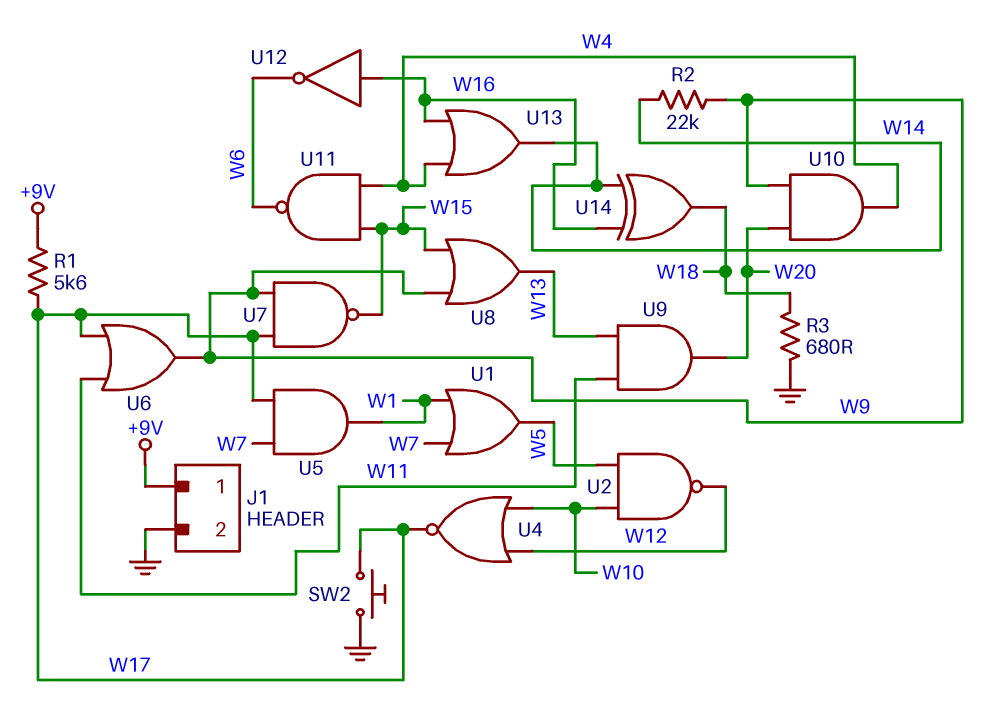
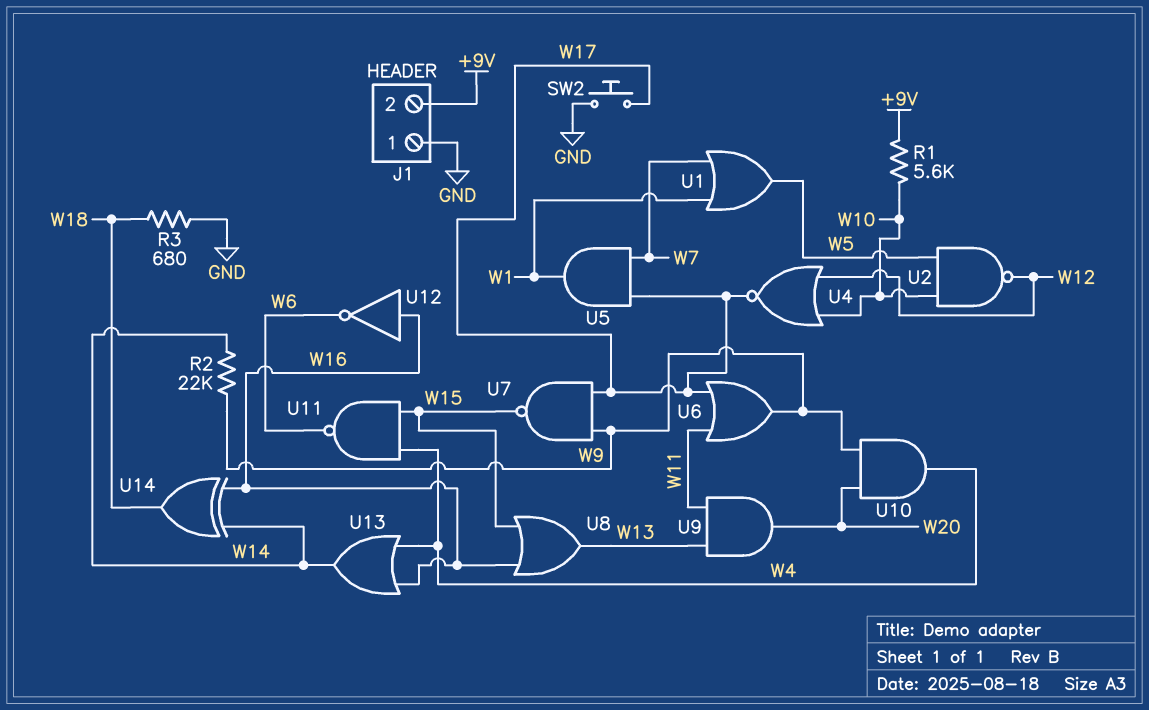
J1 pin 1: +9V -> GND
J1 pin 2: GND -> +9V
R1: 5.6k (+9V, W17) -> 5.6k (+9V, W10)
U8: OR (in W9, in W15, out W13) -> OR (in W15, in W16, out W13)

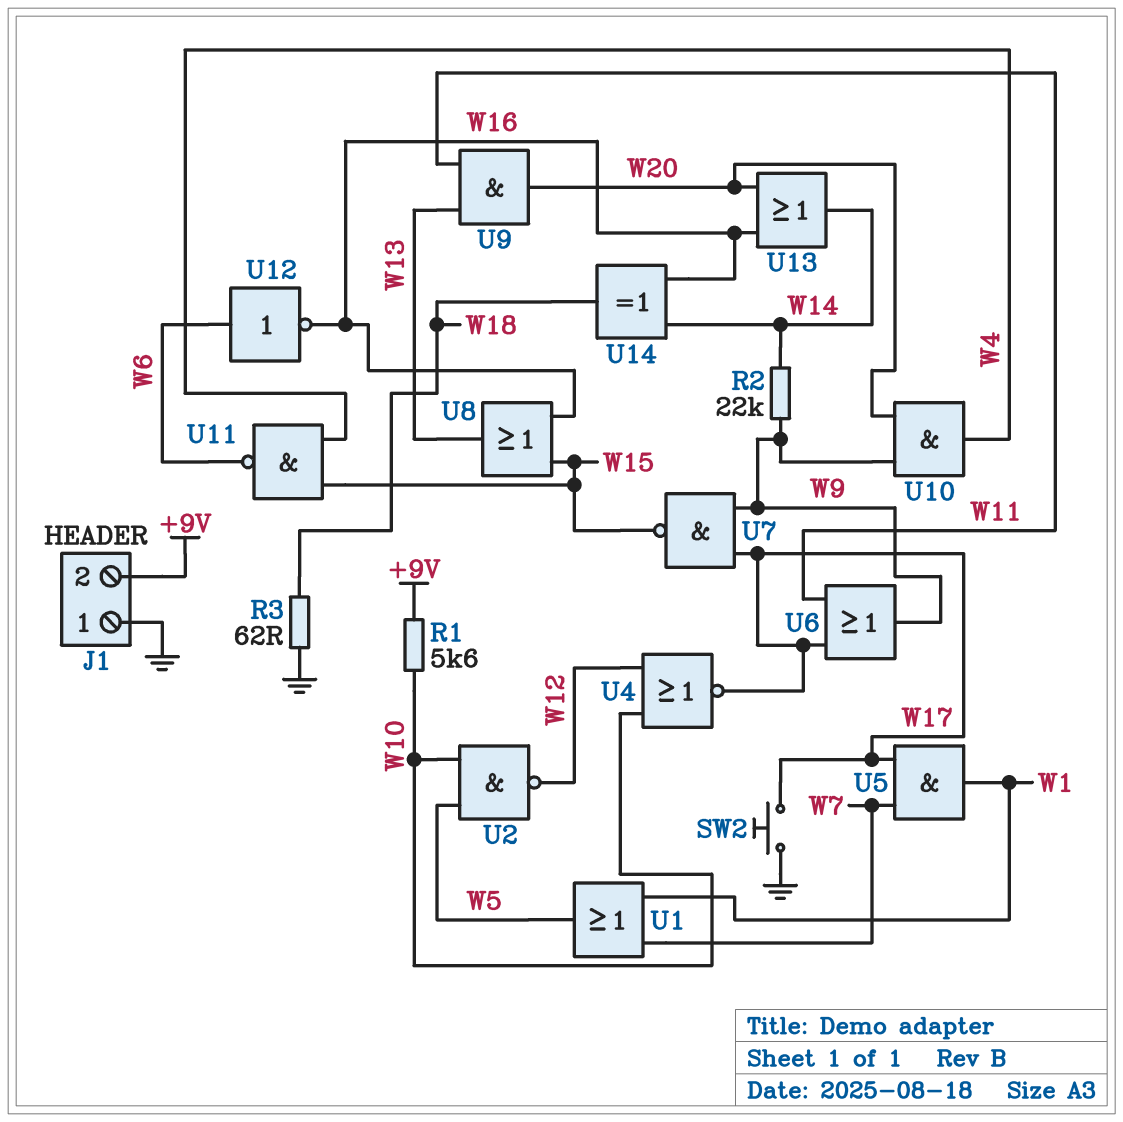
R3: 680 (GND, W18) -> 62 (GND, W18)
U12: NOT (in W16, out W6) -> NOT (in W6, out W16)
U13: OR (in W4, in W16, out W14) -> OR (in W16, in W20, out W14)

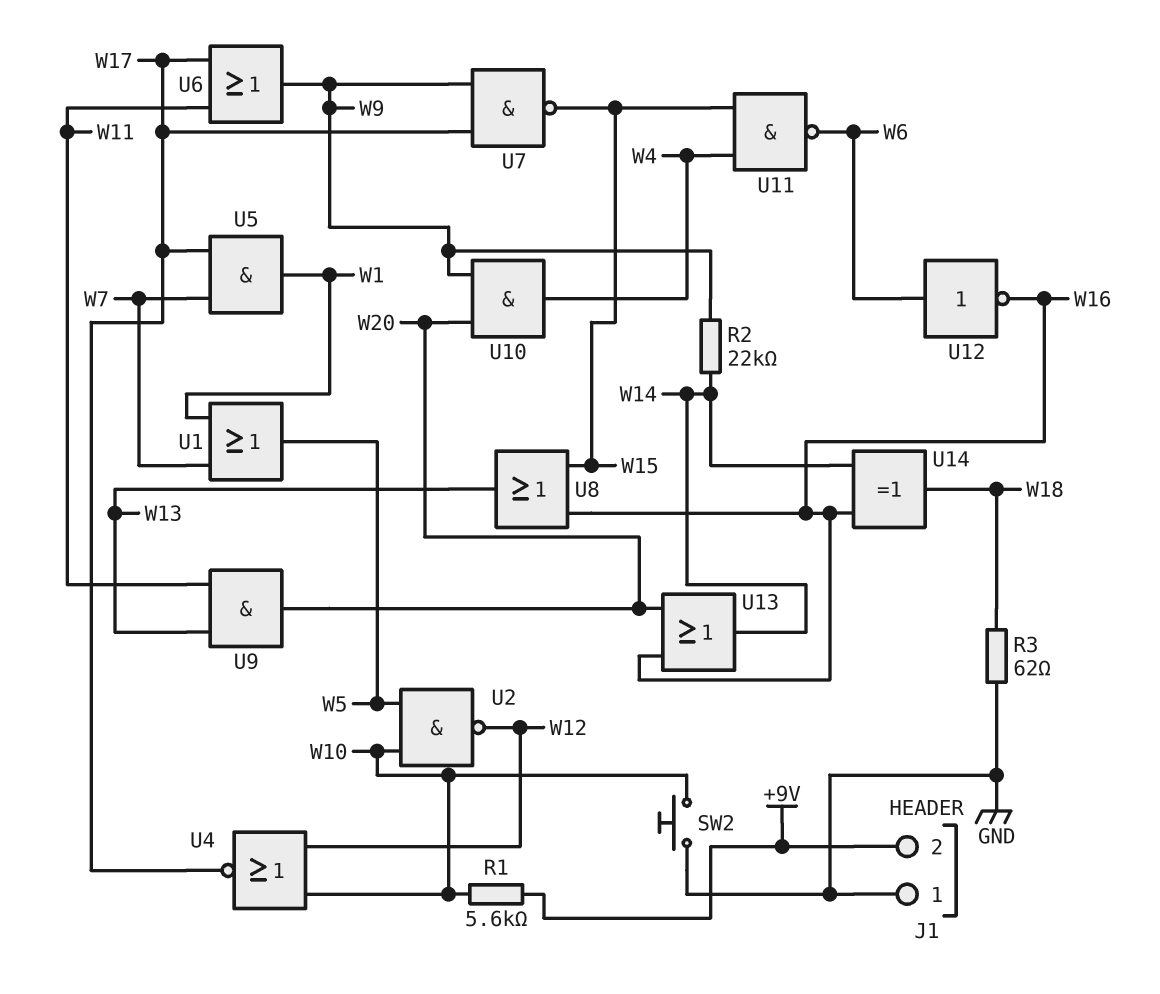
SW2: button (GND, W17) -> button (GND, W10)

